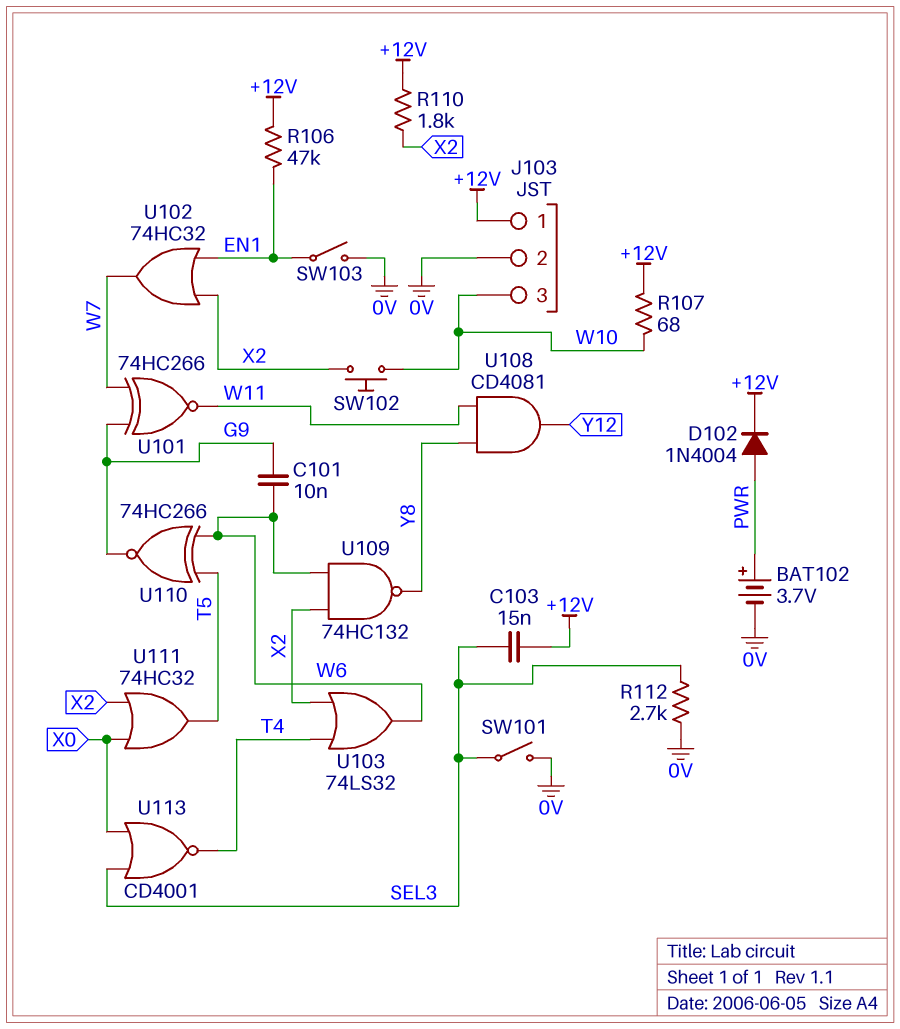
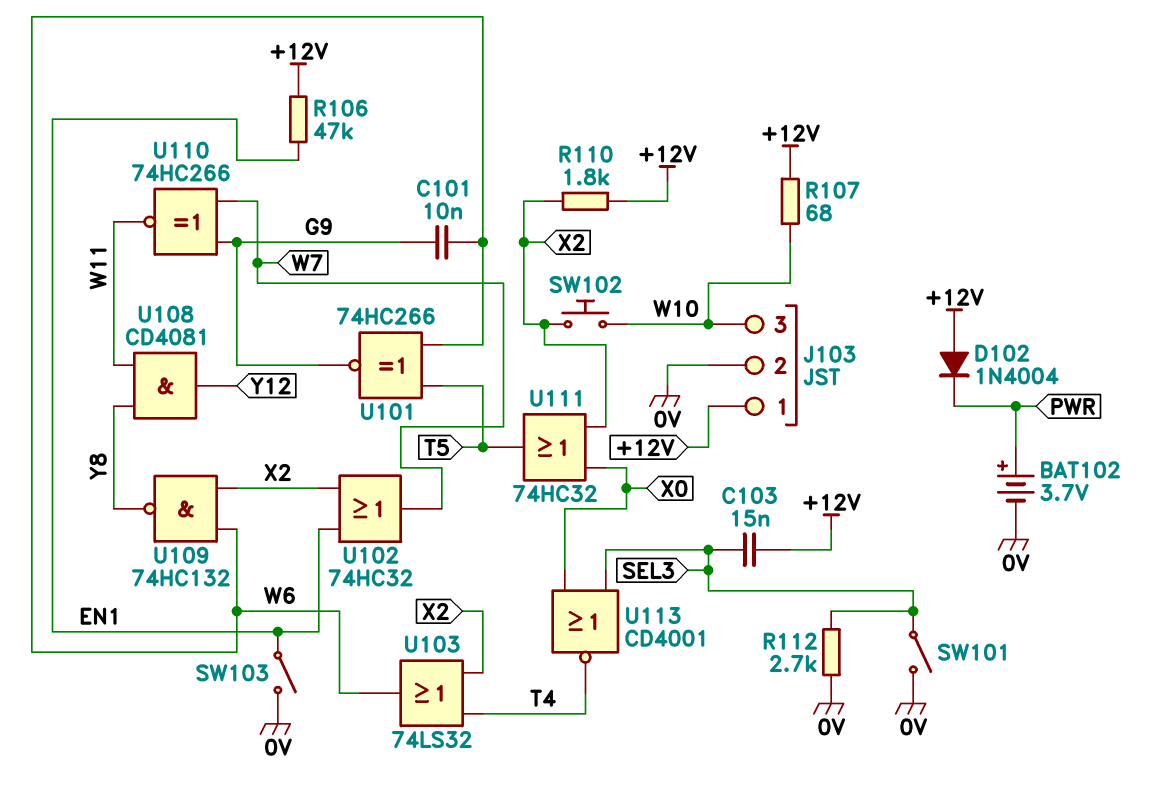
D102: diode 1N4004 (A PWR, K +12V) -> diode 1N4004 (A +12V, K PWR)
U101: XNOR 74HC266 (in G9, in W7, out W11) -> XNOR 74HC266 (in T5, in W6, out G9)
U110: XNOR 74HC266 (in T5, in W6, out G9) -> XNOR 74HC266 (in G9, in W7, out W11)

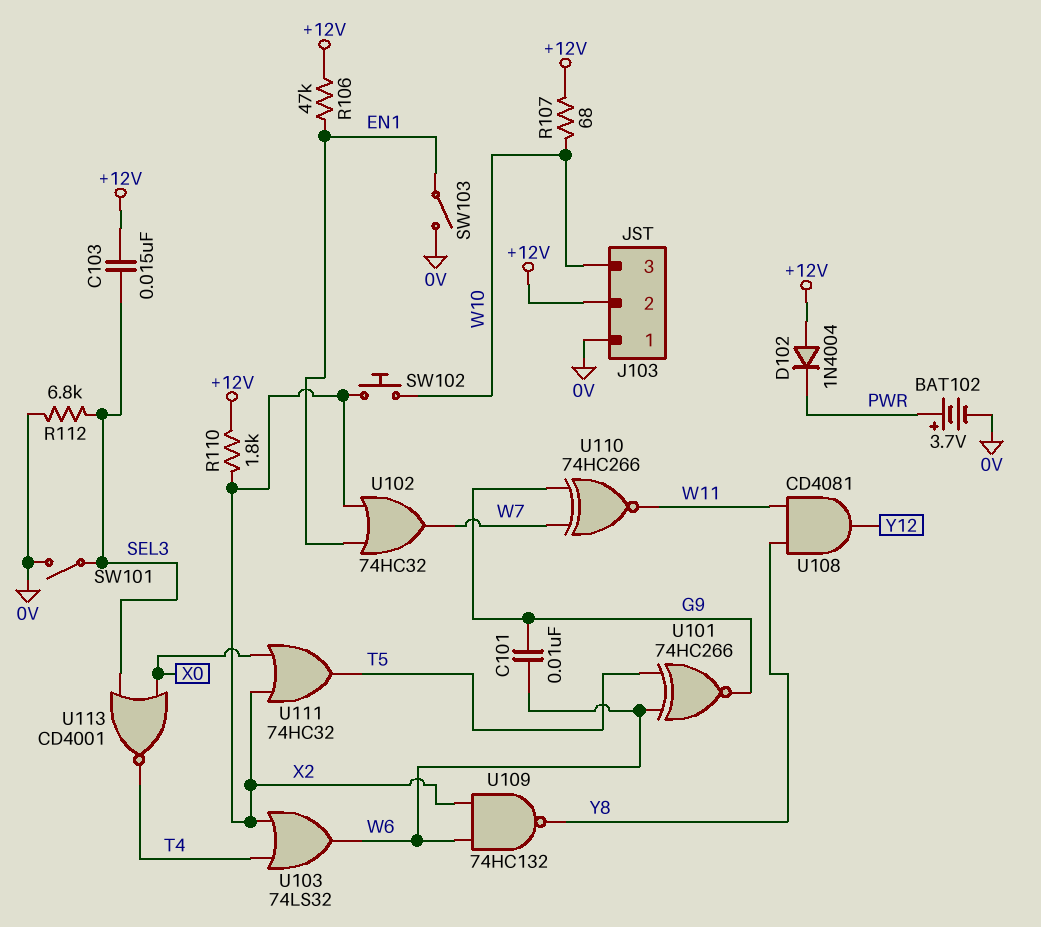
J103 pin 1: +12V -> 0V
J103 pin 2: 0V -> +12V
R112: 2.7k (0V, SEL3) -> 6.8k (0V, SEL3)

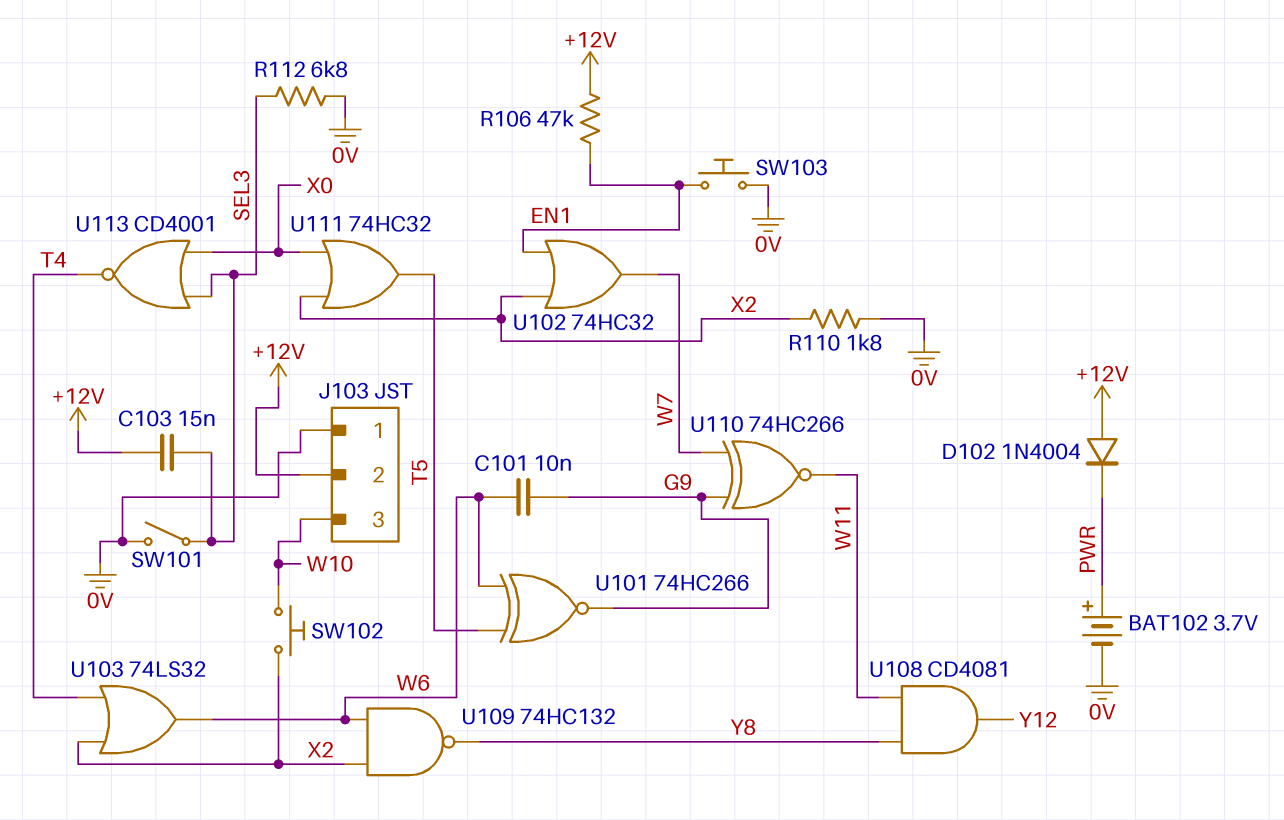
R107: 68 (+12V, W10) -> none
R110: 1.8k (+12V, X2) -> 1.8k (0V, X2)
SW103: switch (0V, EN1) -> button (0V, EN1)

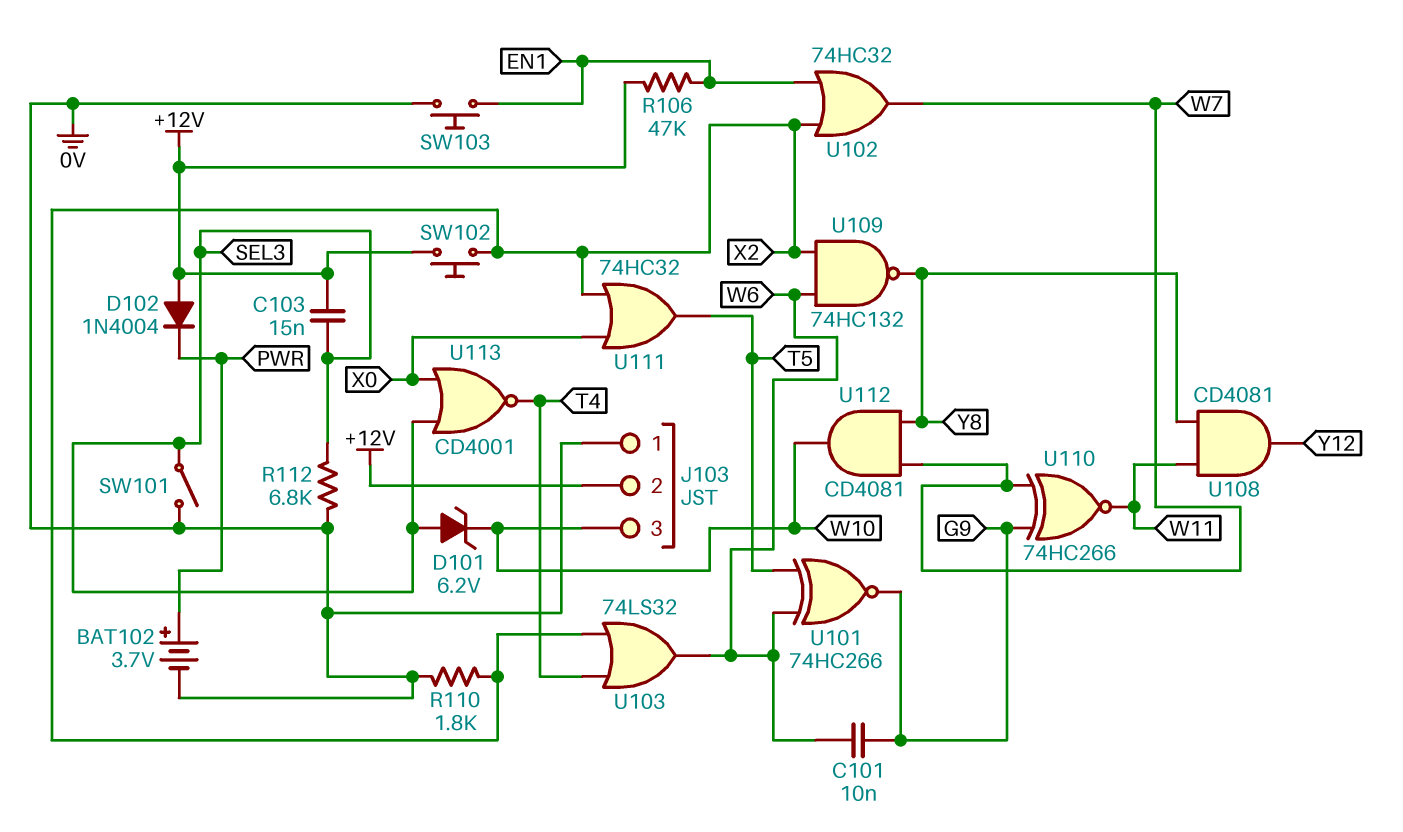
D101: none -> zener 6.2V (A SEL3, K W10)
SW102: button (W10, X2) -> button (+12V, X2)
U112: none -> AND CD4081 (in W7, in Y8, out W10)

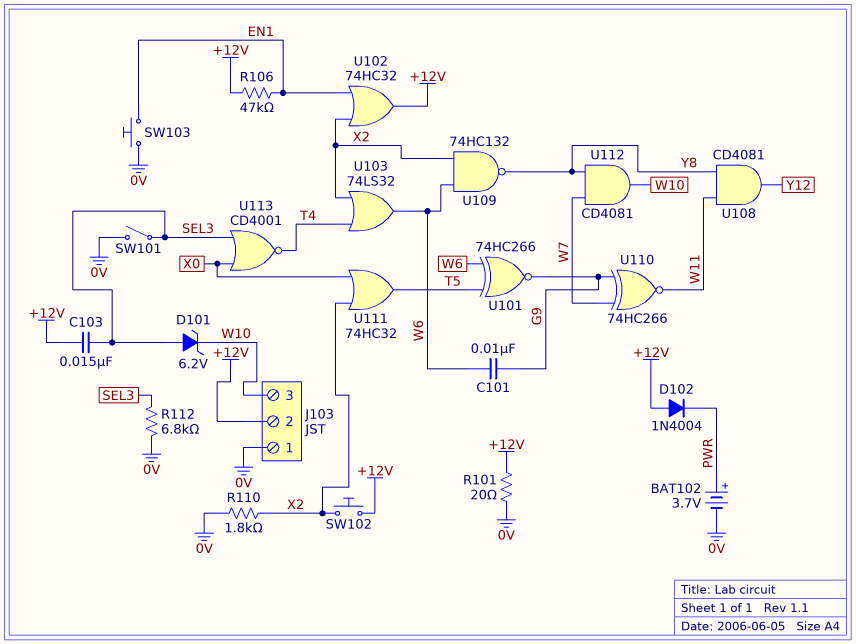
R101: none -> 20 (+12V, 0V)
U102: OR 74HC32 (in EN1, in X2, out W7) -> OR 74HC32 (in EN1, in X2, out +12V)

